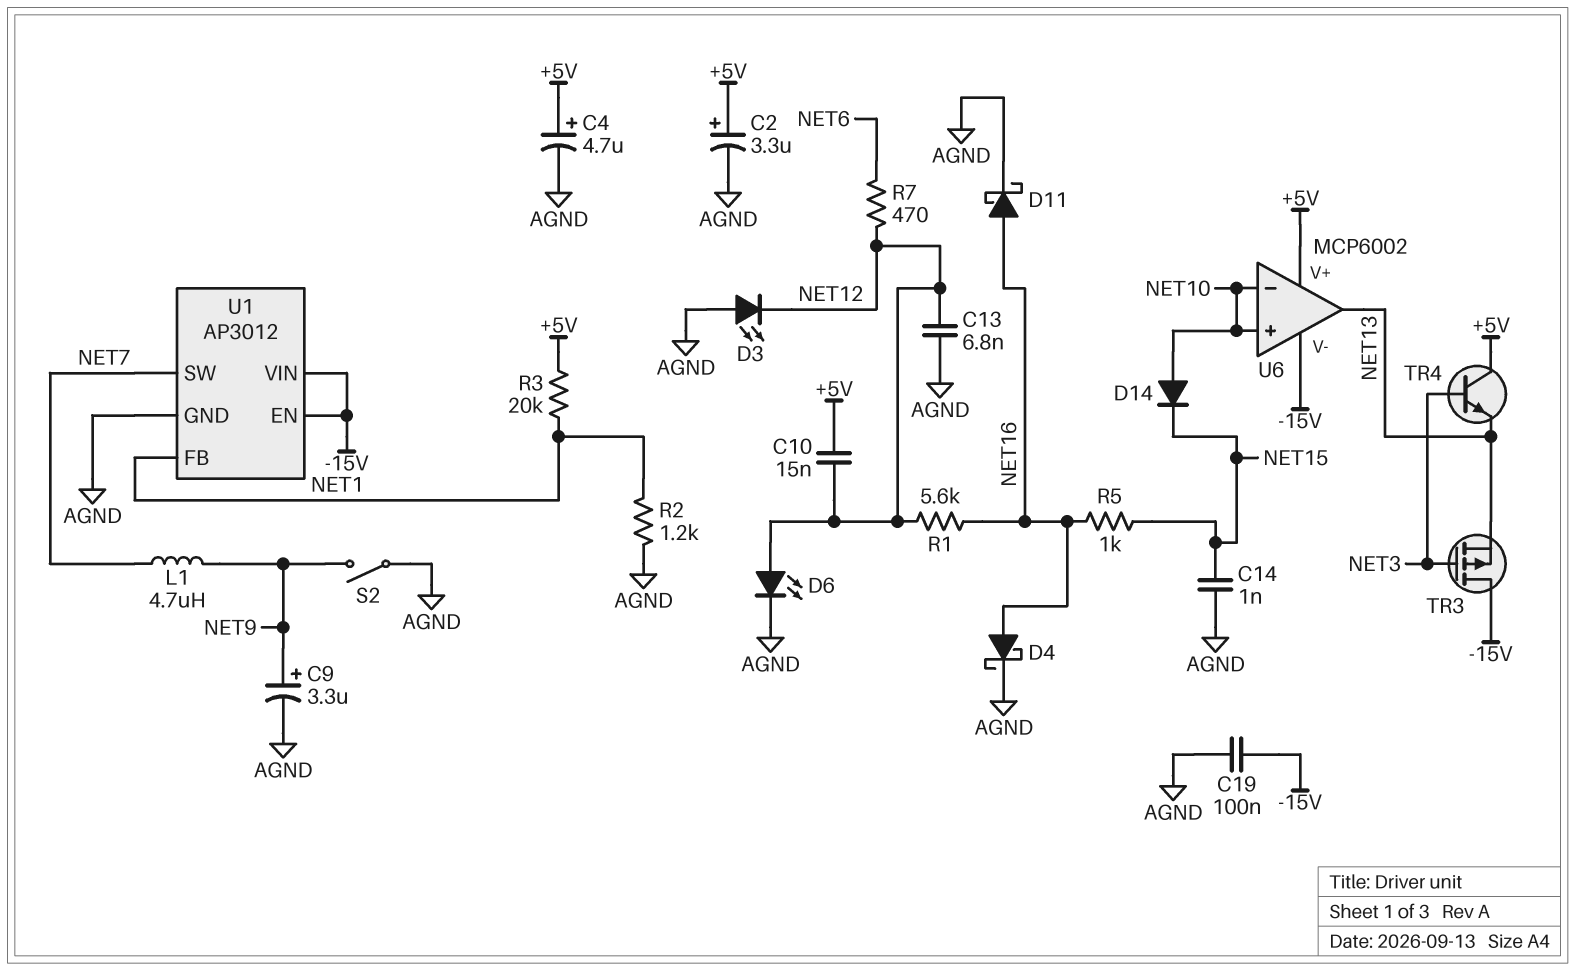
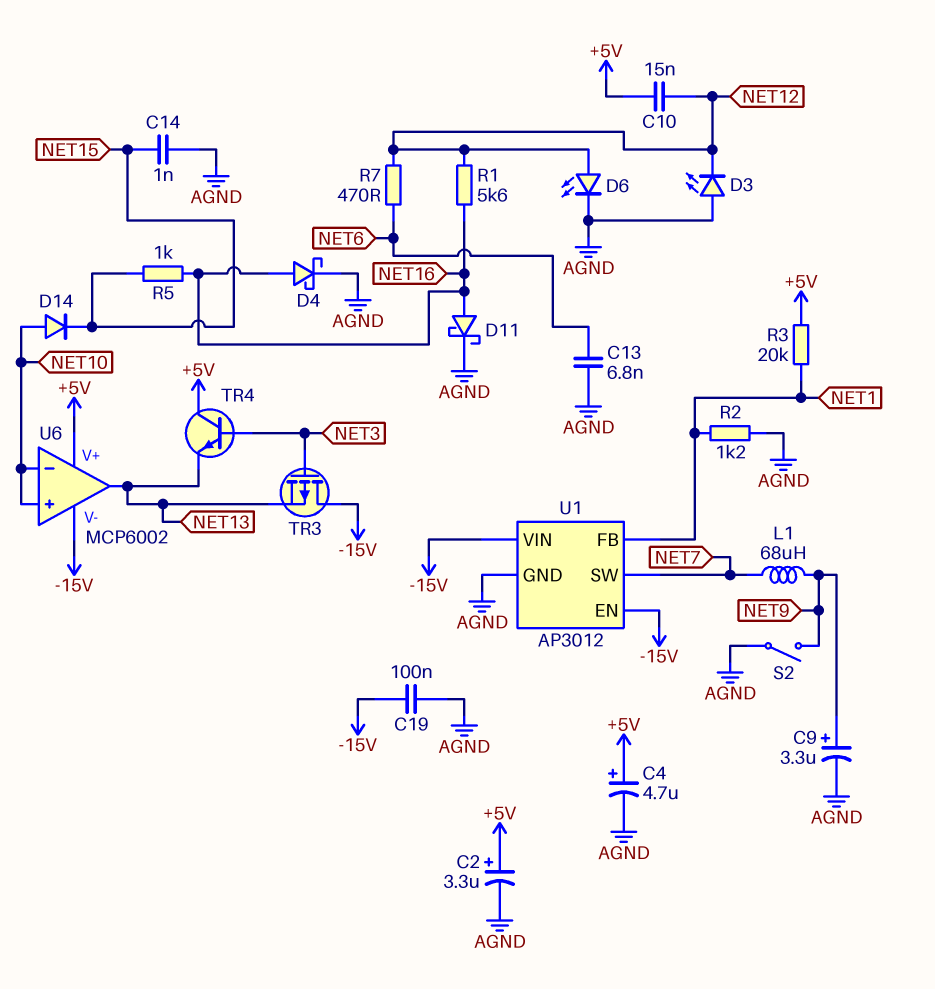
C13: 6.8nF (AGND, NET12) -> 6.8nF (AGND, NET6)
L1: 4.7uH (NET7, NET9) -> 68uH (NET7, NET9)

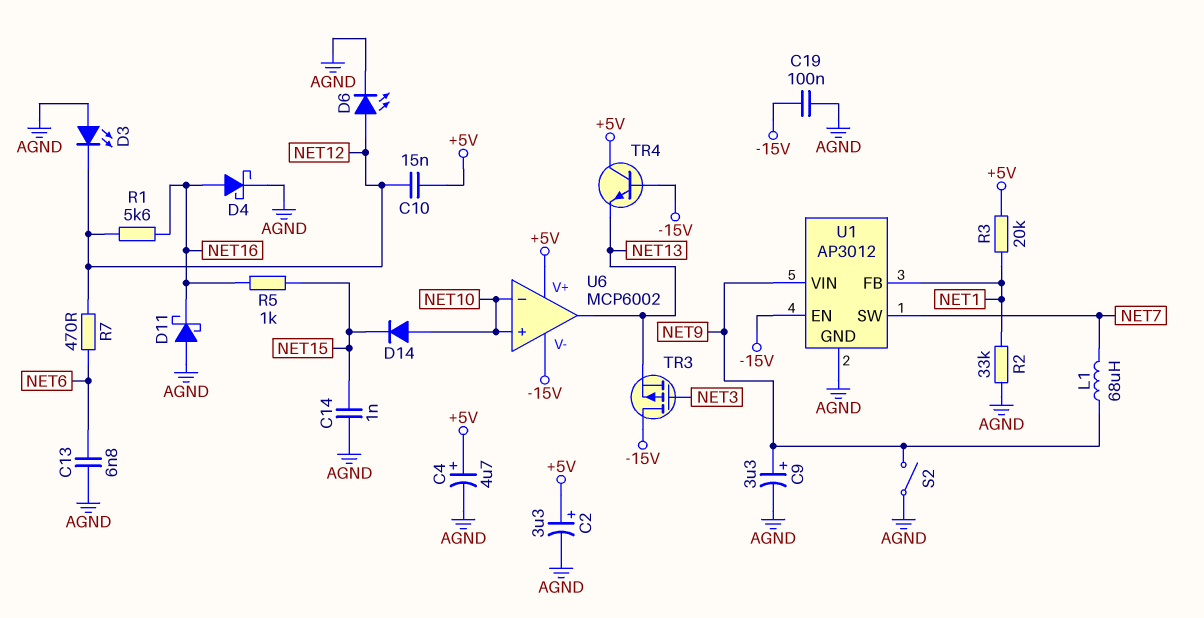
D11: schottky (A NET16, K AGND) -> schottky (A AGND, K NET16)
R2: 1.2k (AGND, NET1) -> 33k (AGND, NET1)
TR4: NPN (B NET3, C +5V, E NET13) -> NPN (B -15V, C +5V, E NET13)
U1 pin VIN: -15V -> NET9

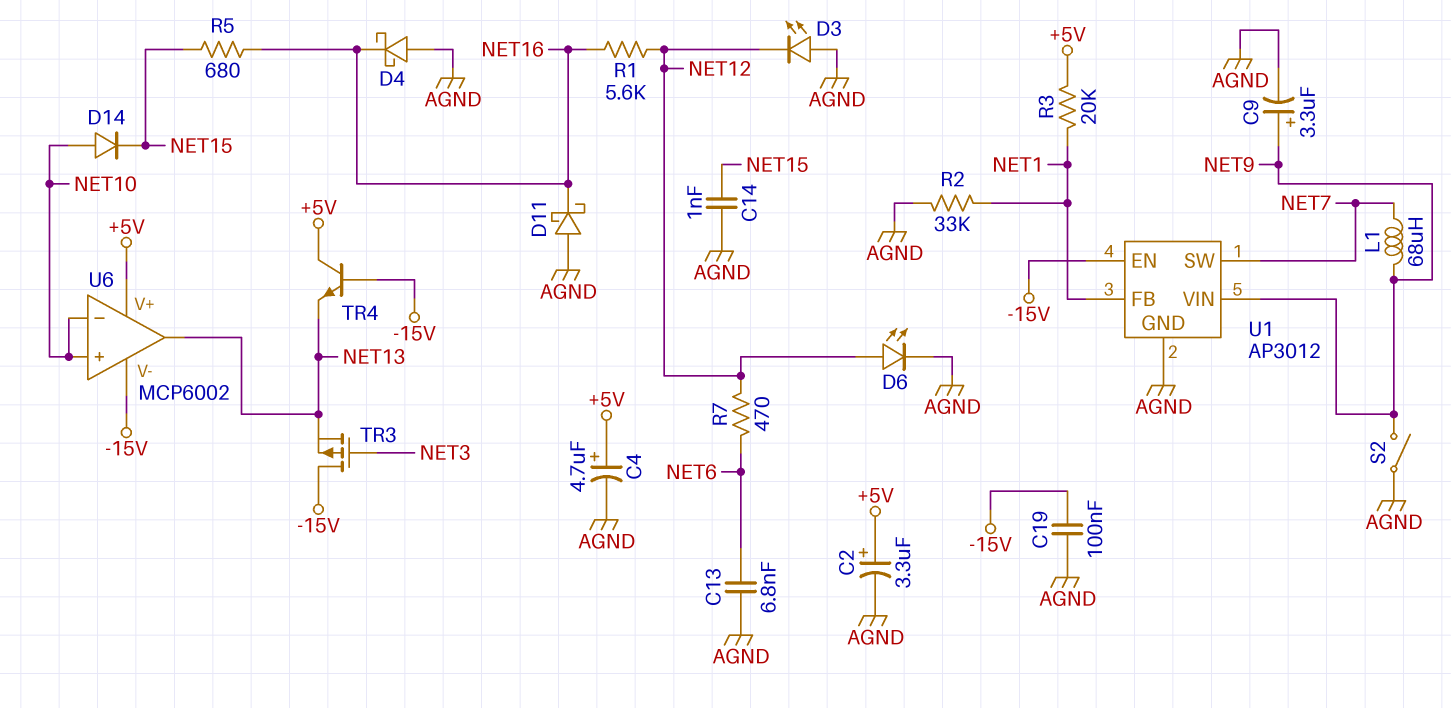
C10: 15nF (+5V, NET12) -> none
D4: schottky (A NET16, K AGND) -> schottky (A AGND, K NET16)
R5: 1k (NET15, NET16) -> 680 (NET15, NET16)

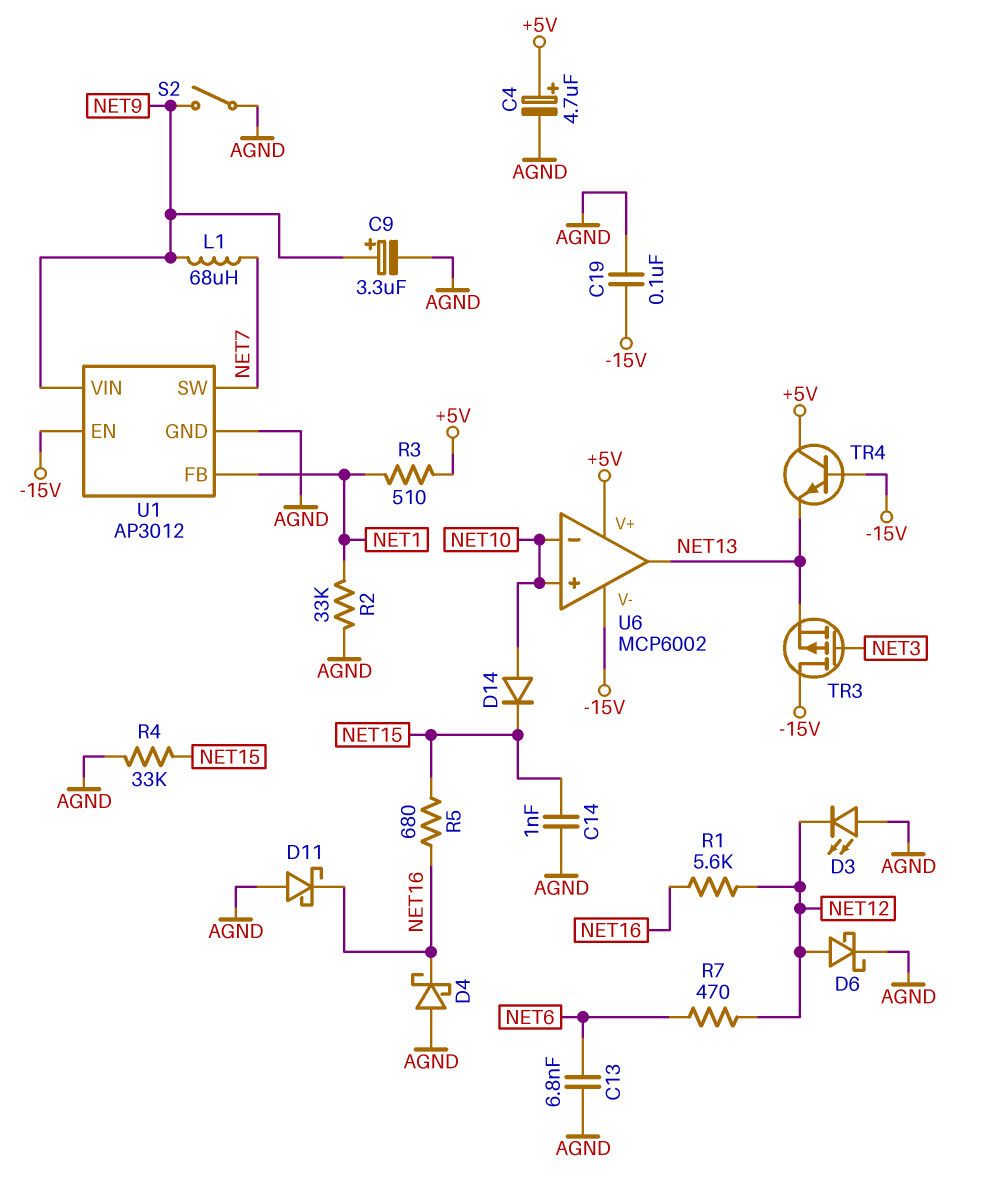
C2: 3.3uF (plus +5V, minus AGND) -> none
D6: LED (A NET12, K AGND) -> schottky (A NET12, K AGND)
R3: 20k (+5V, NET1) -> 510 (+5V, NET1)
R4: none -> 33k (AGND, NET15)

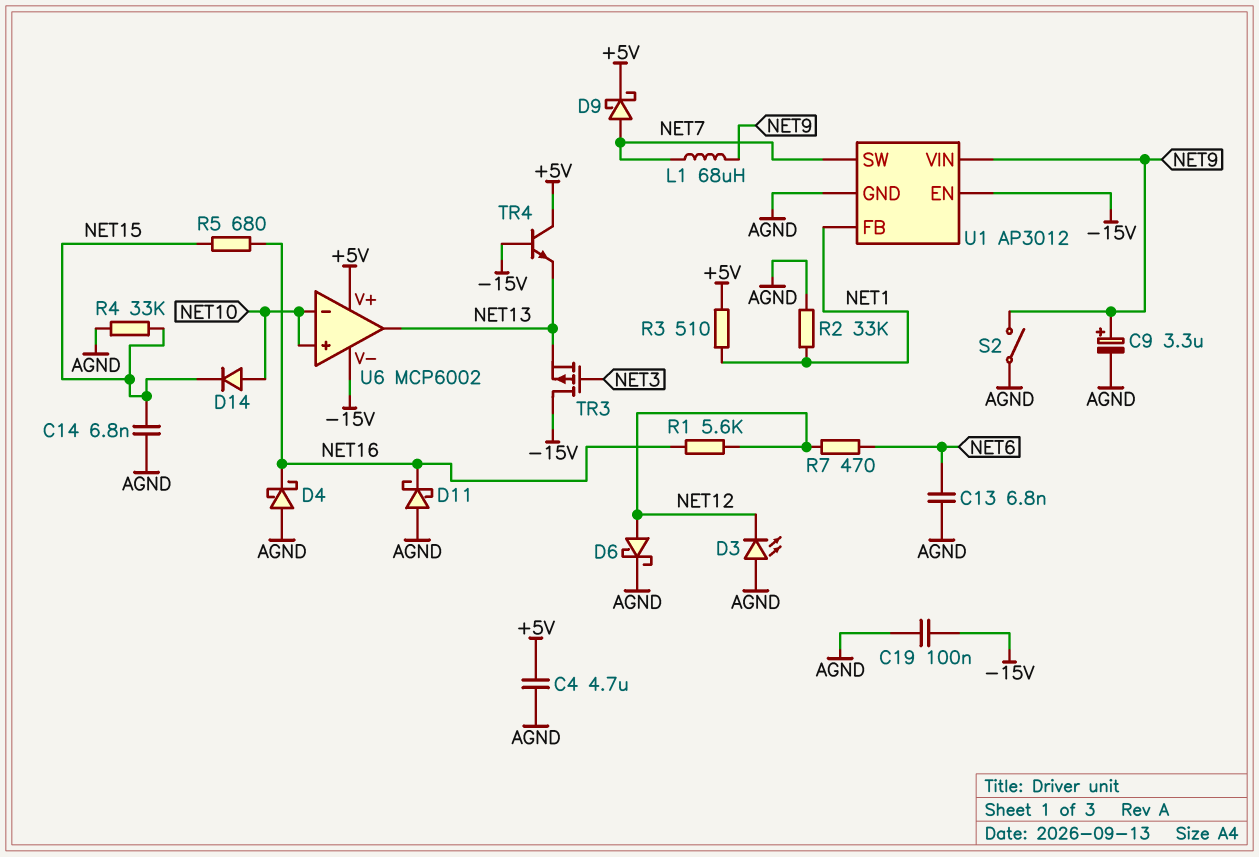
C4: 4.7uF (plus +5V, minus AGND) -> 4.7uF (+5V, AGND)
C14: 1nF (AGND, NET15) -> 6.8nF (AGND, NET15)
D9: none -> schottky (A NET7, K +5V)

